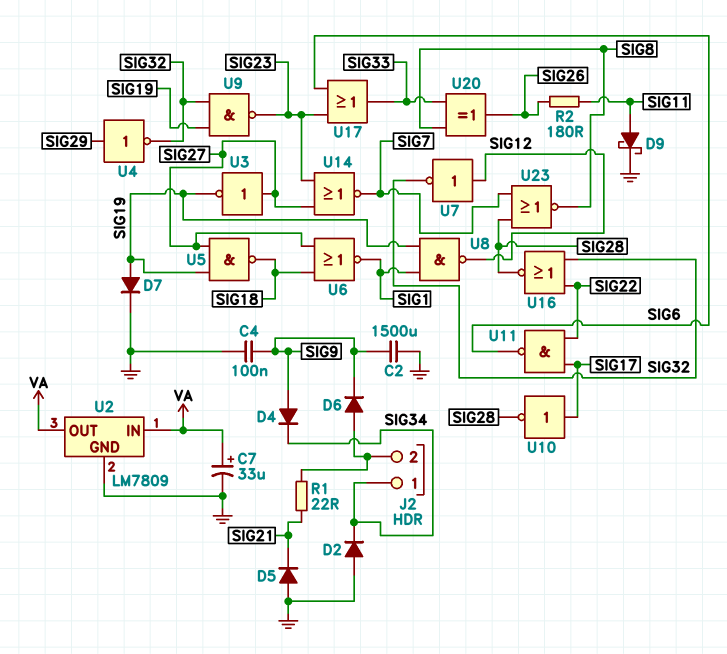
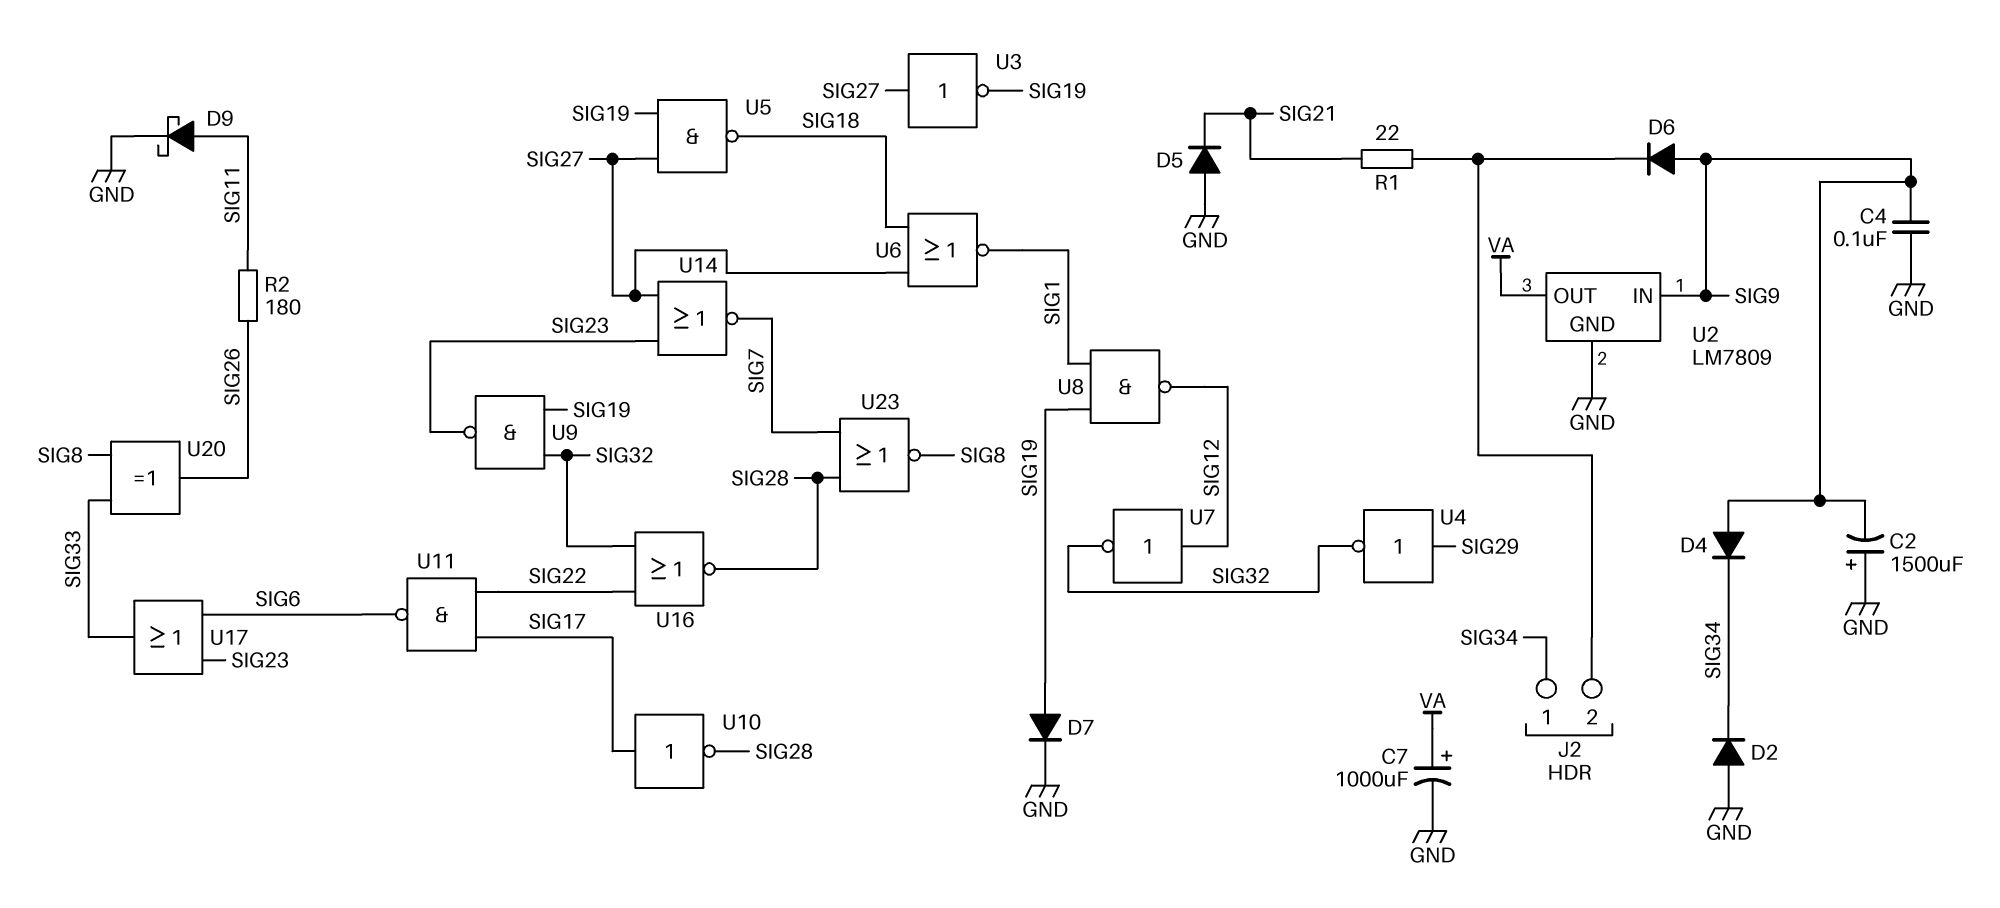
C2: 1500uF (GND, SIG9) -> 1500uF (plus GND, minus SIG9)
C7: 33uF (plus VA, minus GND) -> 1000uF (plus VA, minus GND)
D6: diode (A J2/2, K SIG9) -> diode (A SIG9, K J2/2)
U2 pin IN: VA -> SIG9

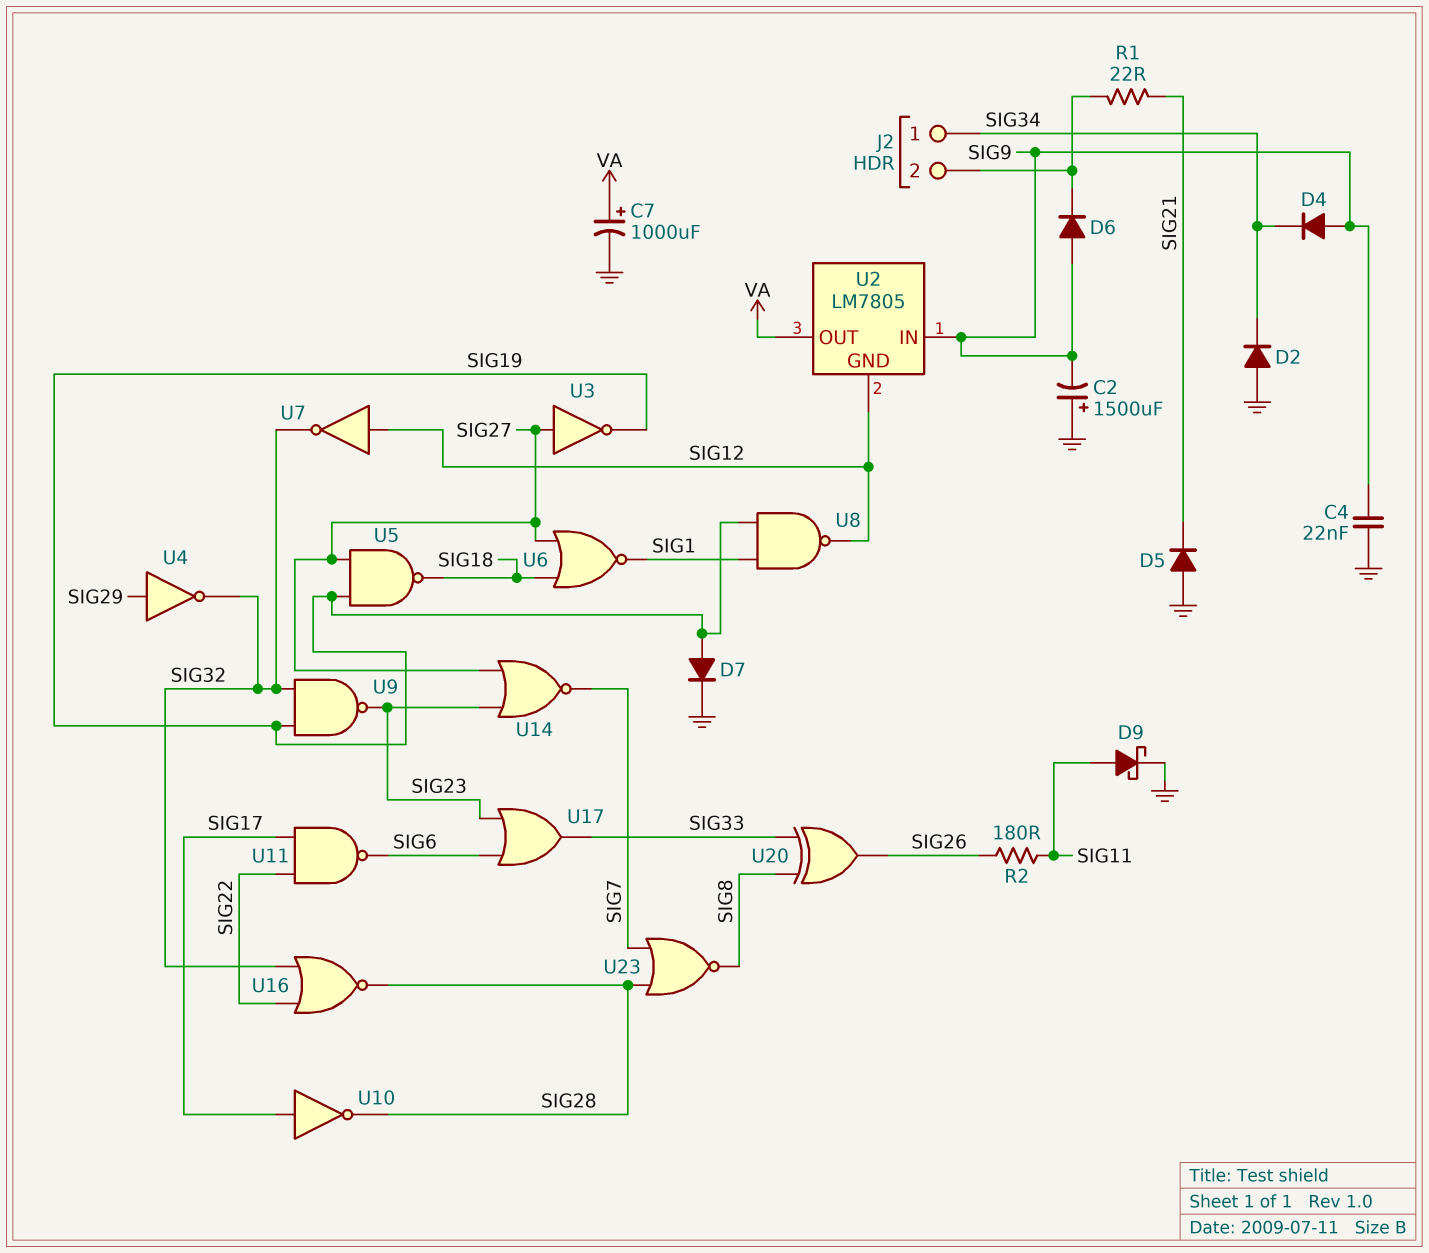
C4: 100nF (GND, SIG9) -> 22nF (GND, SIG9)
U2: LM7809 -> LM7805
U2 pin GND: GND -> SIG12

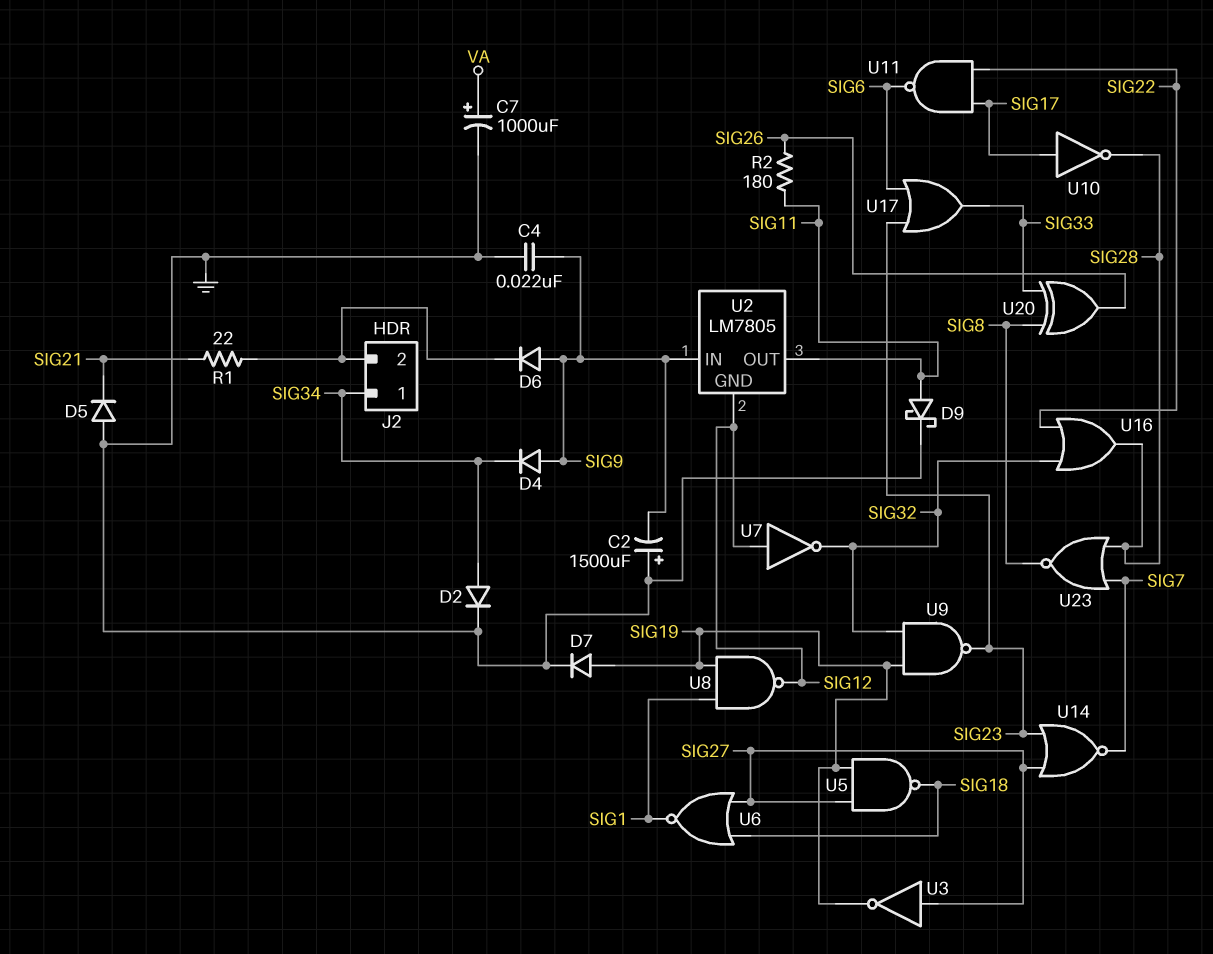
D2: diode (A GND, K SIG34) -> diode (A SIG34, K GND)
U2 pin OUT: VA -> SIG11
U4: NOT (in SIG29, out SIG32) -> none
U16: NOR (in SIG22, in SIG32, out SIG28) -> OR (in SIG22, in SIG32, out SIG28)

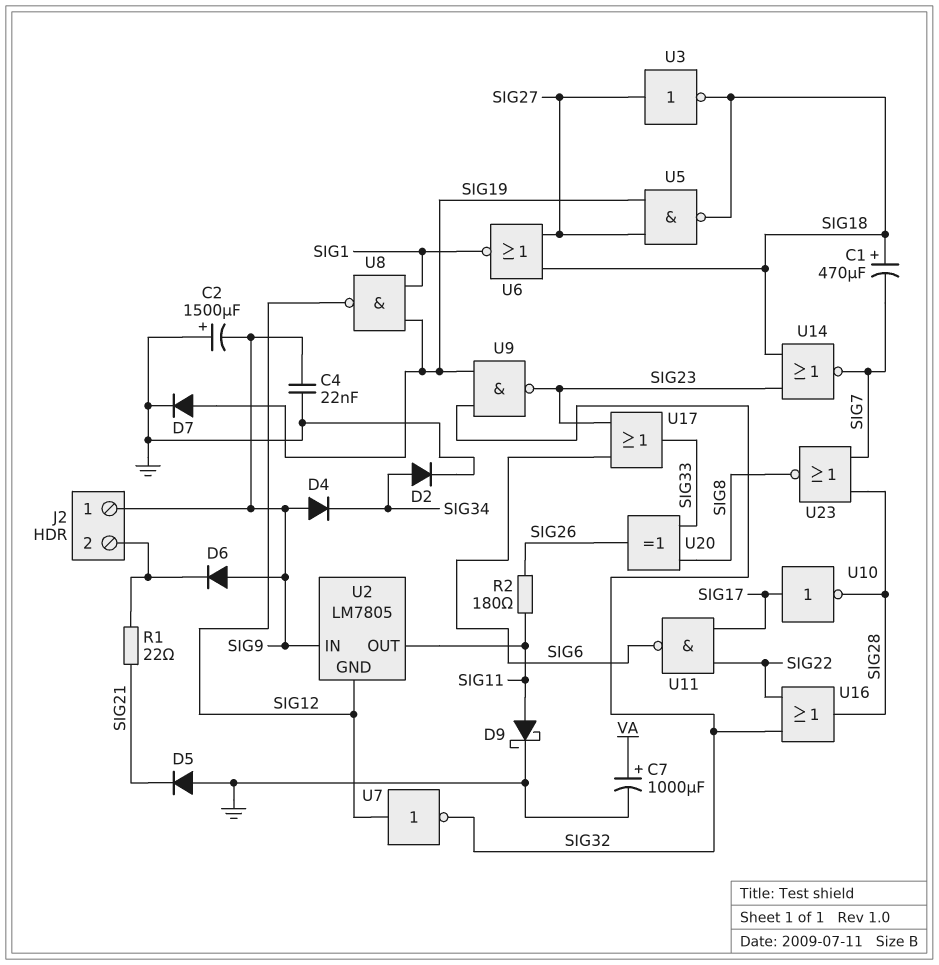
C1: none -> 470uF (plus SIG18, minus SIG7)
J2 pin 1: SIG34 -> SIG9
U3: NOT (in SIG27, out SIG19) -> NOT (in SIG27, out SIG18)
U14: NOR (in SIG23, in SIG27, out SIG7) -> NOR (in SIG18, in SIG23, out SIG7)

